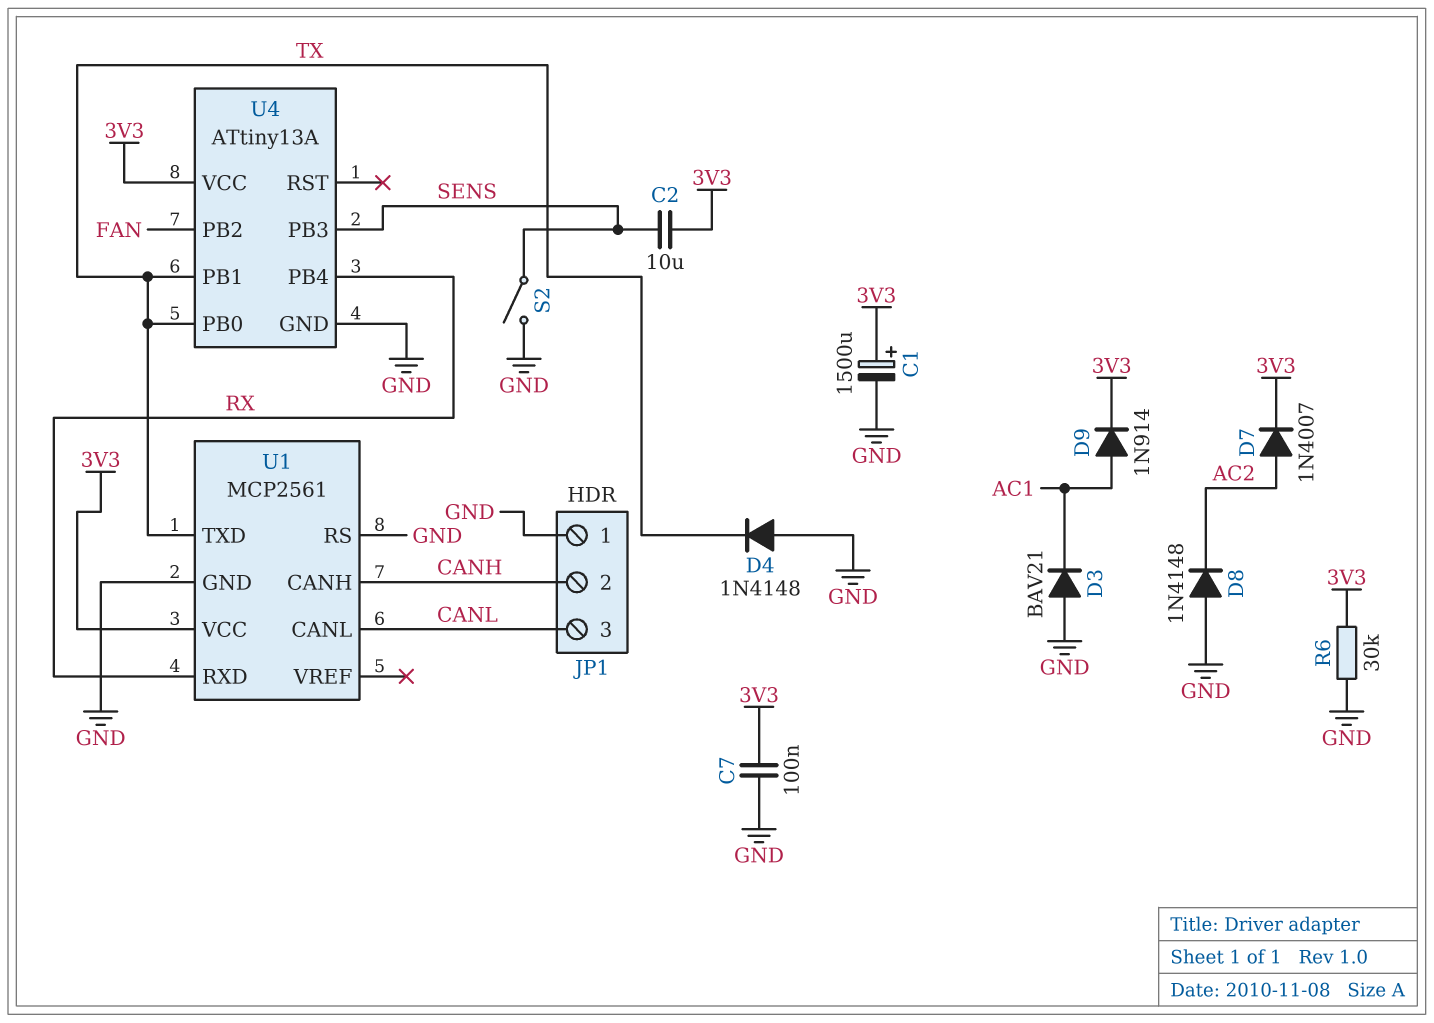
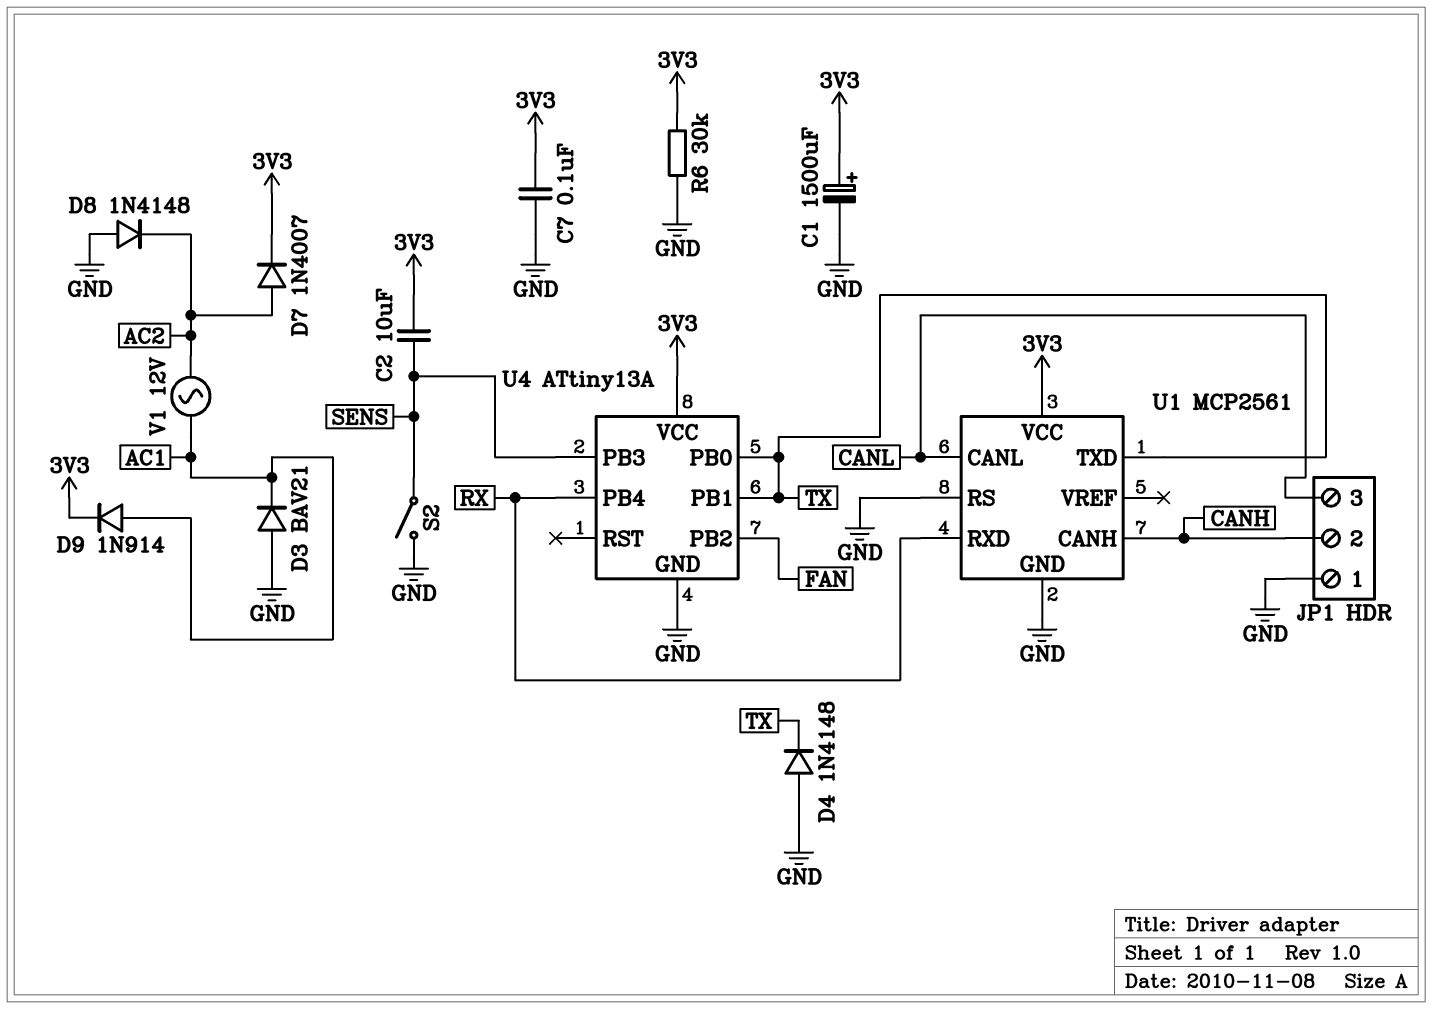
V1: none -> AC 12V (AC1, AC2)

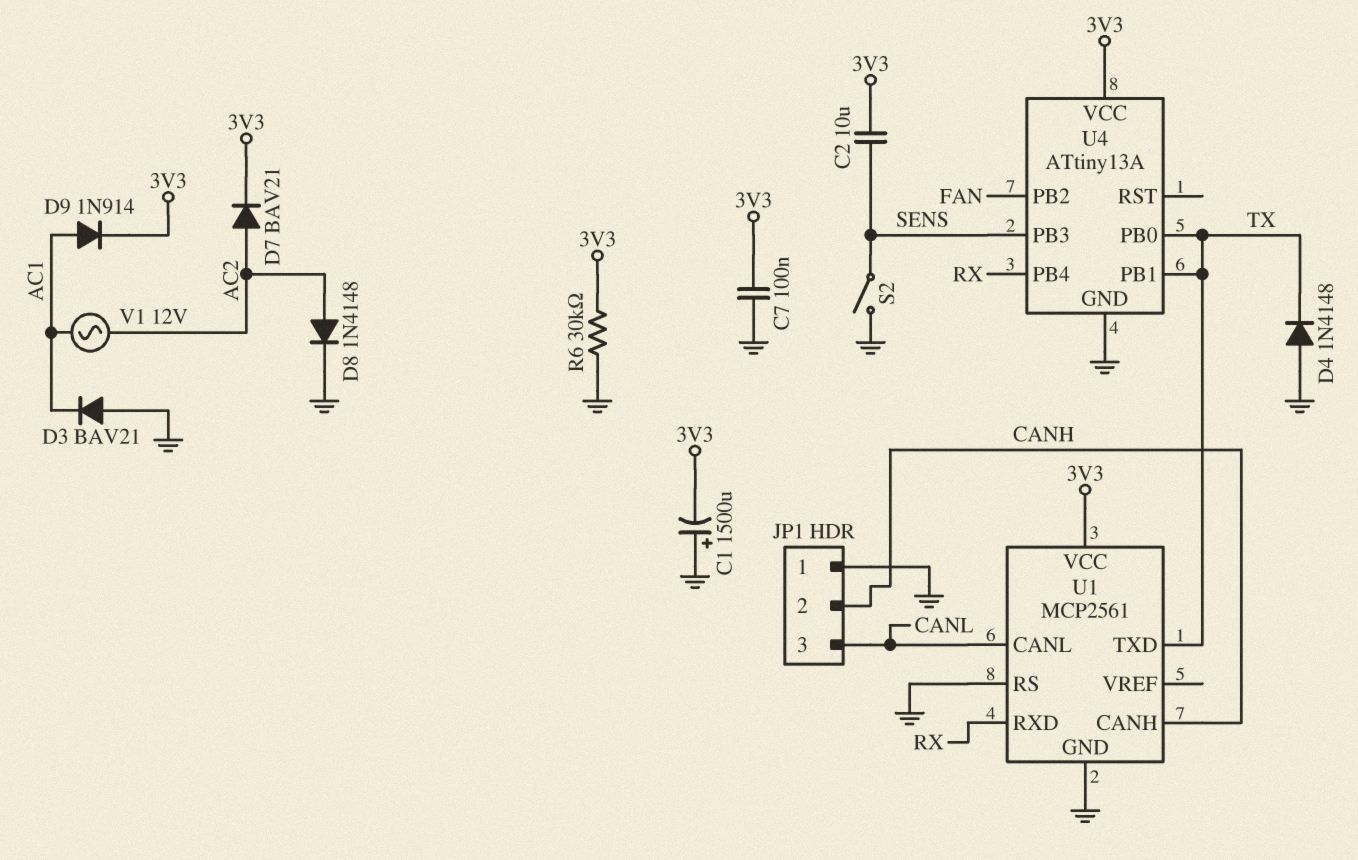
C1: 1500uF (plus 3V3, minus GND) -> 1500uF (plus GND, minus 3V3)
D7: diode 1N4007 (A AC2, K 3V3) -> diode BAV21 (A AC2, K 3V3)
D8: diode 1N4148 (A GND, K AC2) -> diode 1N4148 (A AC2, K GND)

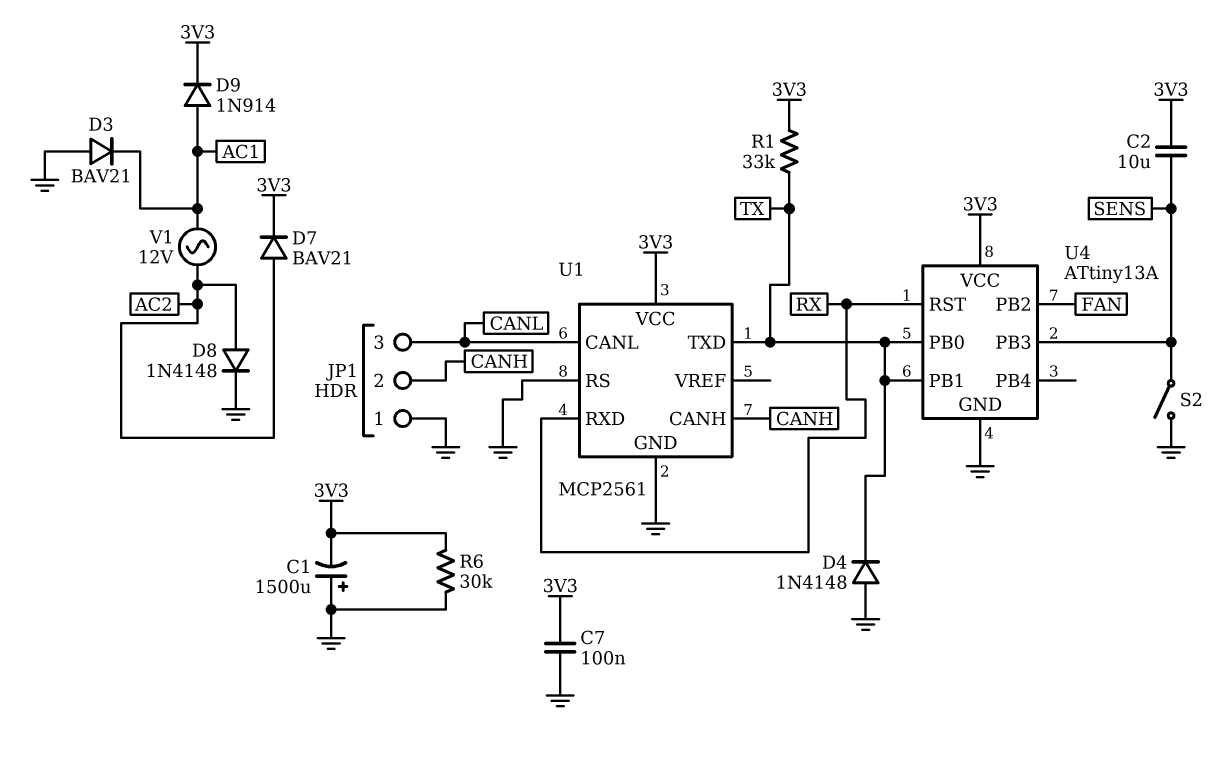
R1: none -> 33k (3V3, TX)
U4 pin PB4: RX -> none
U4 pin RST: none -> RX

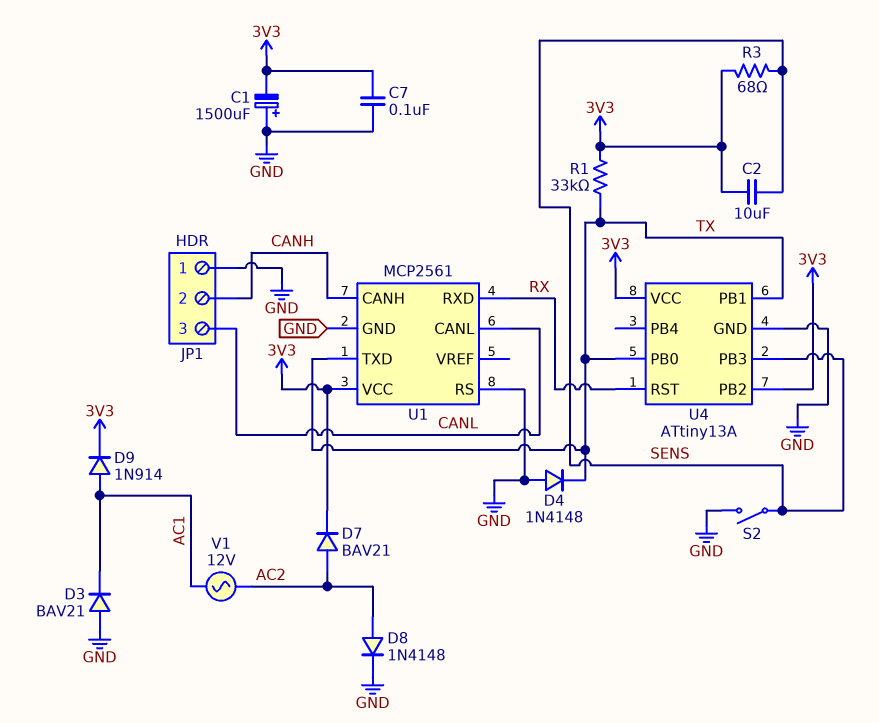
R3: none -> 68 (3V3, SENS)
R6: 30k (3V3, GND) -> none
U4 pin PB2: FAN -> 3V3

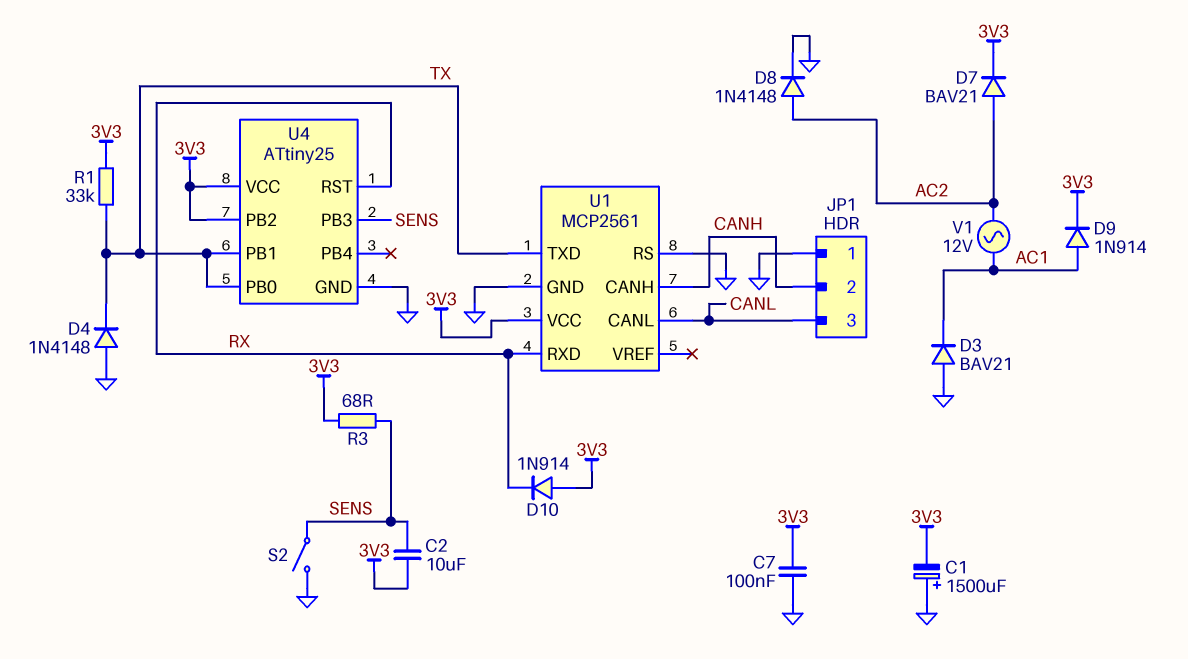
D10: none -> diode 1N914 (A 3V3, K RX)
U4: ATtiny13A -> ATtiny25

